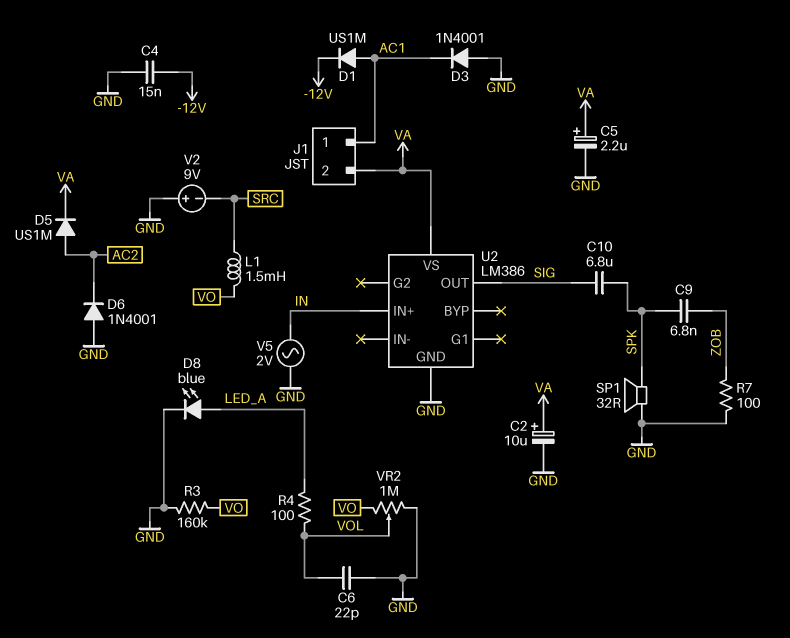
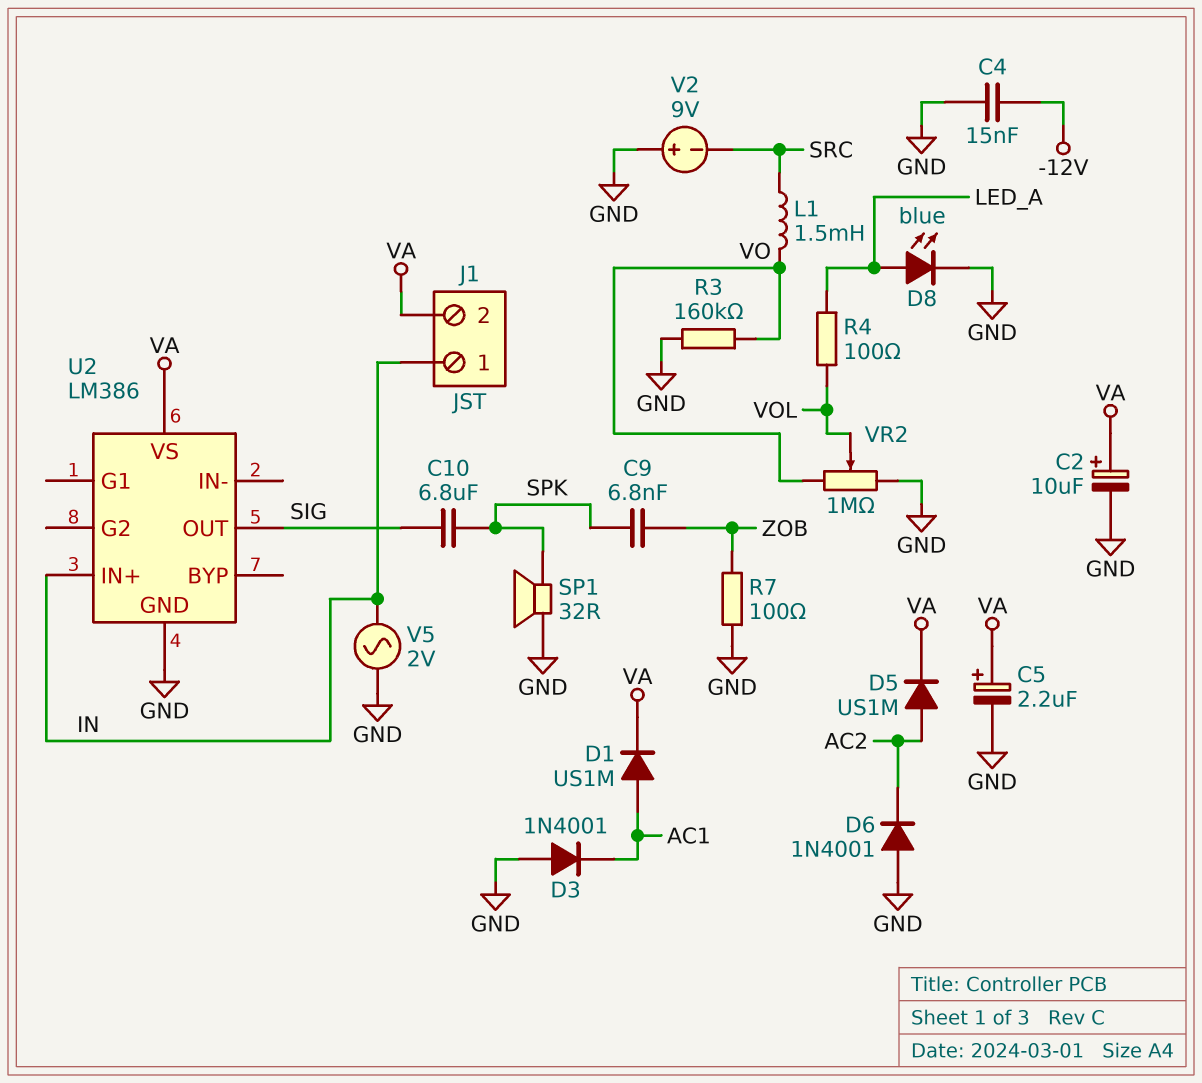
C6: 22pF (GND, VOL) -> none
D1: diode US1M (A AC1, K -12V) -> diode US1M (A AC1, K VA)
J1 pin 1: AC1 -> IN

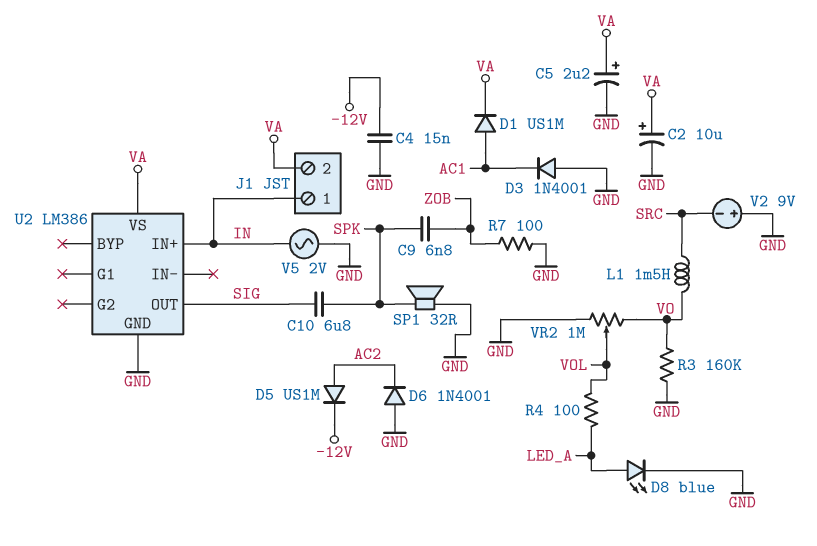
D5: diode US1M (A AC2, K VA) -> diode US1M (A AC2, K -12V)

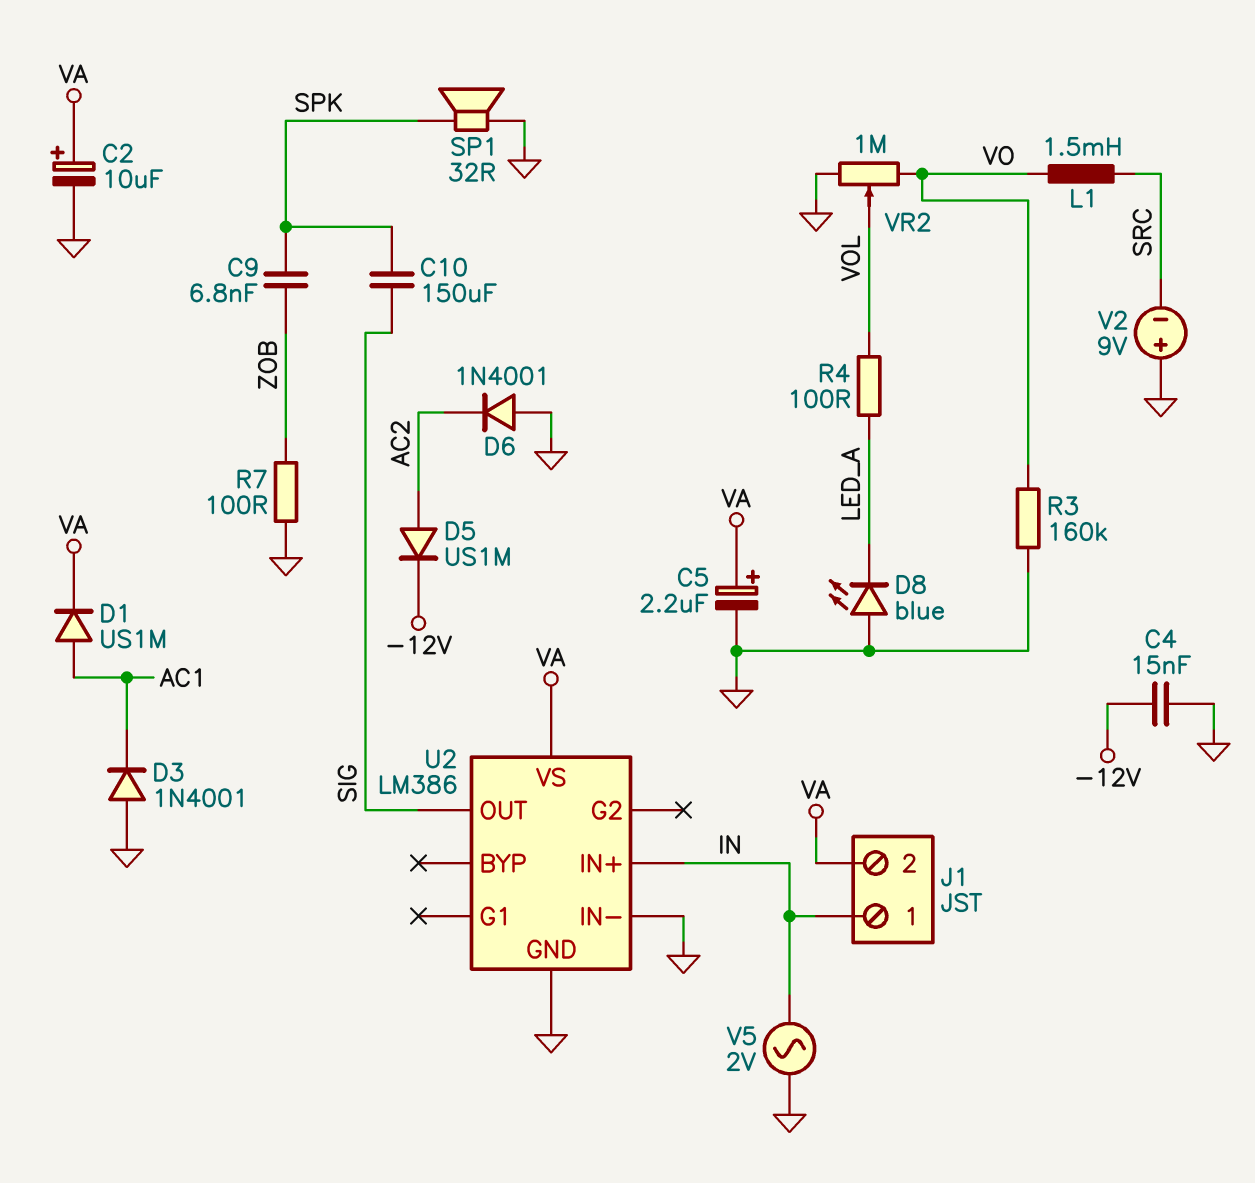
C10: 6.8uF (SIG, SPK) -> 150uF (SIG, SPK)
D8: LED blue (A LED_A, K GND) -> LED blue (A GND, K LED_A)
U2 pin IN-: none -> GND

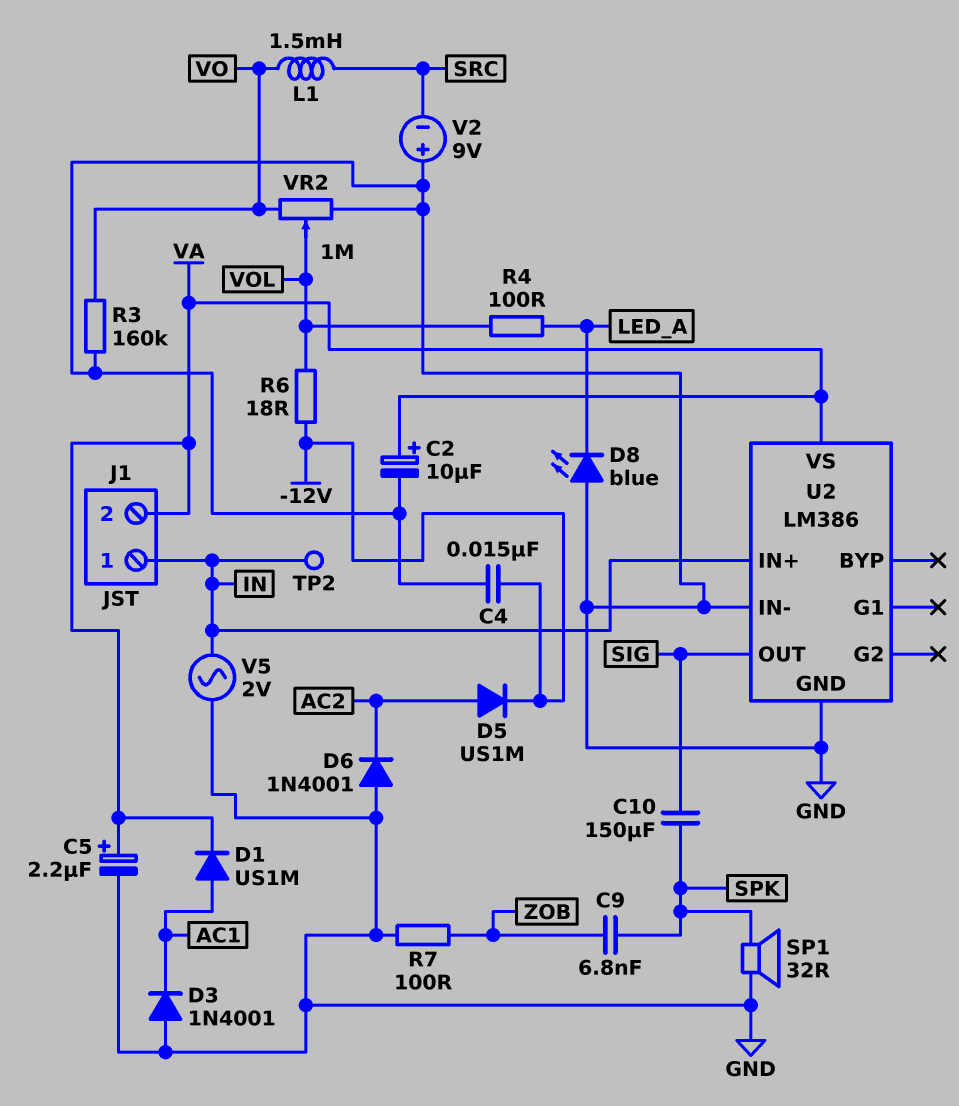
R6: none -> 18 (-12V, VOL)
TP2: none -> test point (IN)

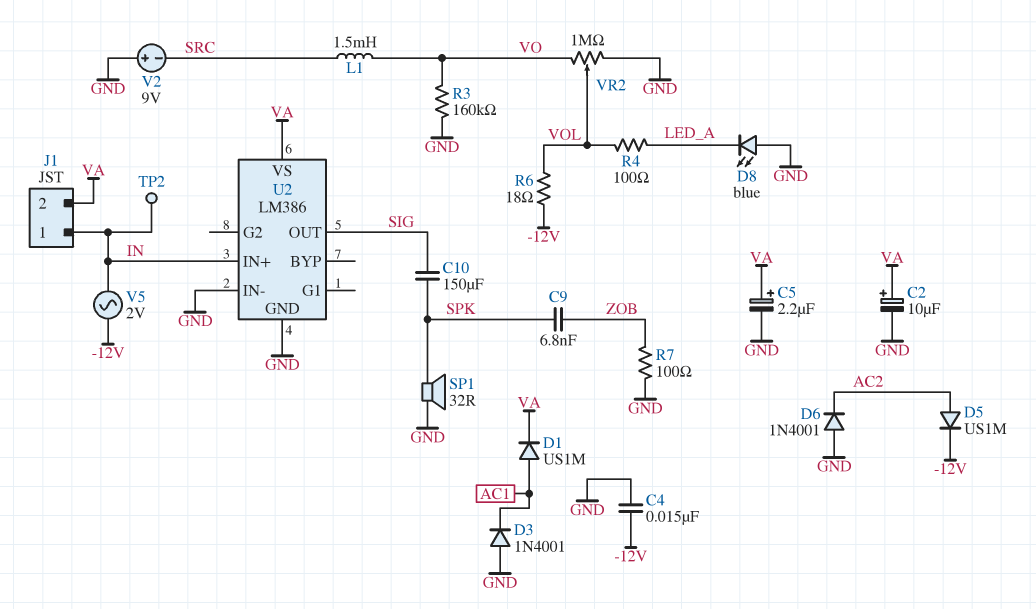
V5: AC 2V (GND, IN) -> AC 2V (-12V, IN)

